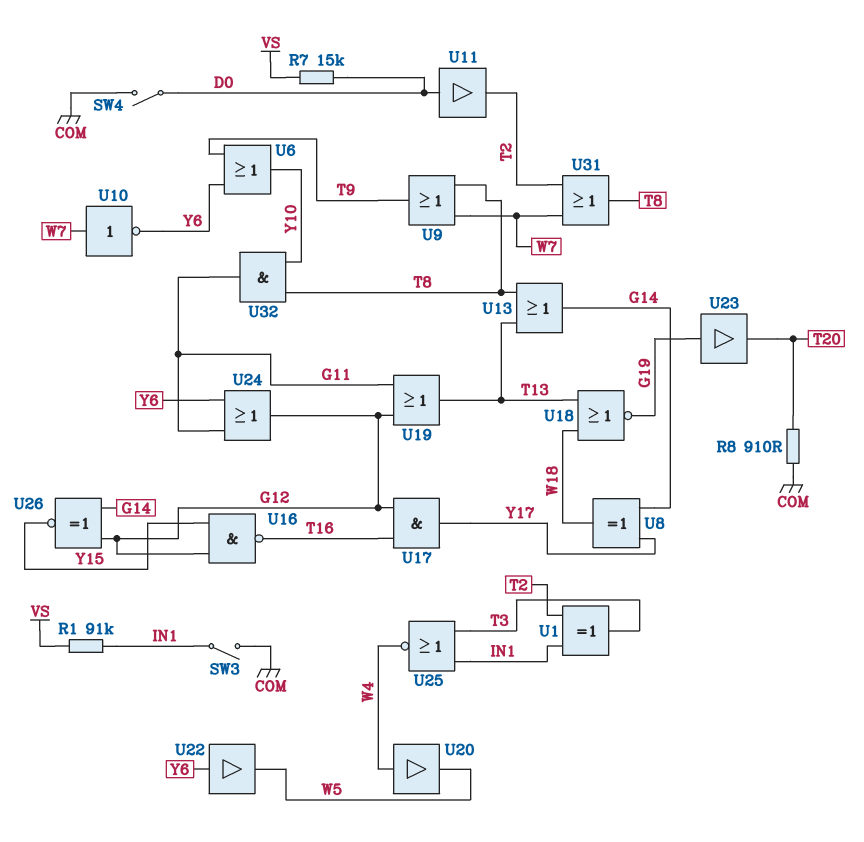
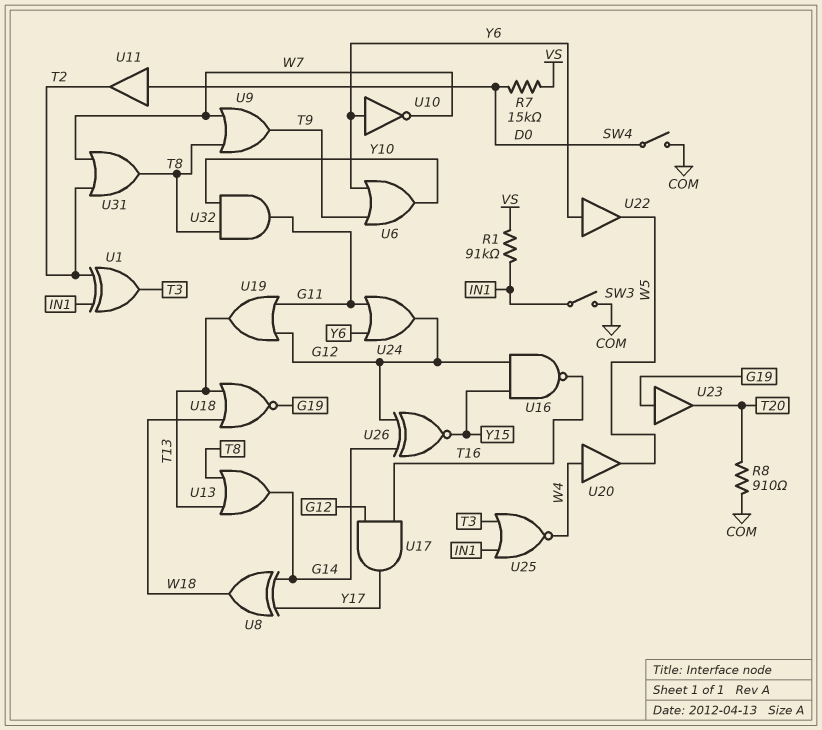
U10: NOT (in W7, out Y6) -> NOT (in Y6, out W7)

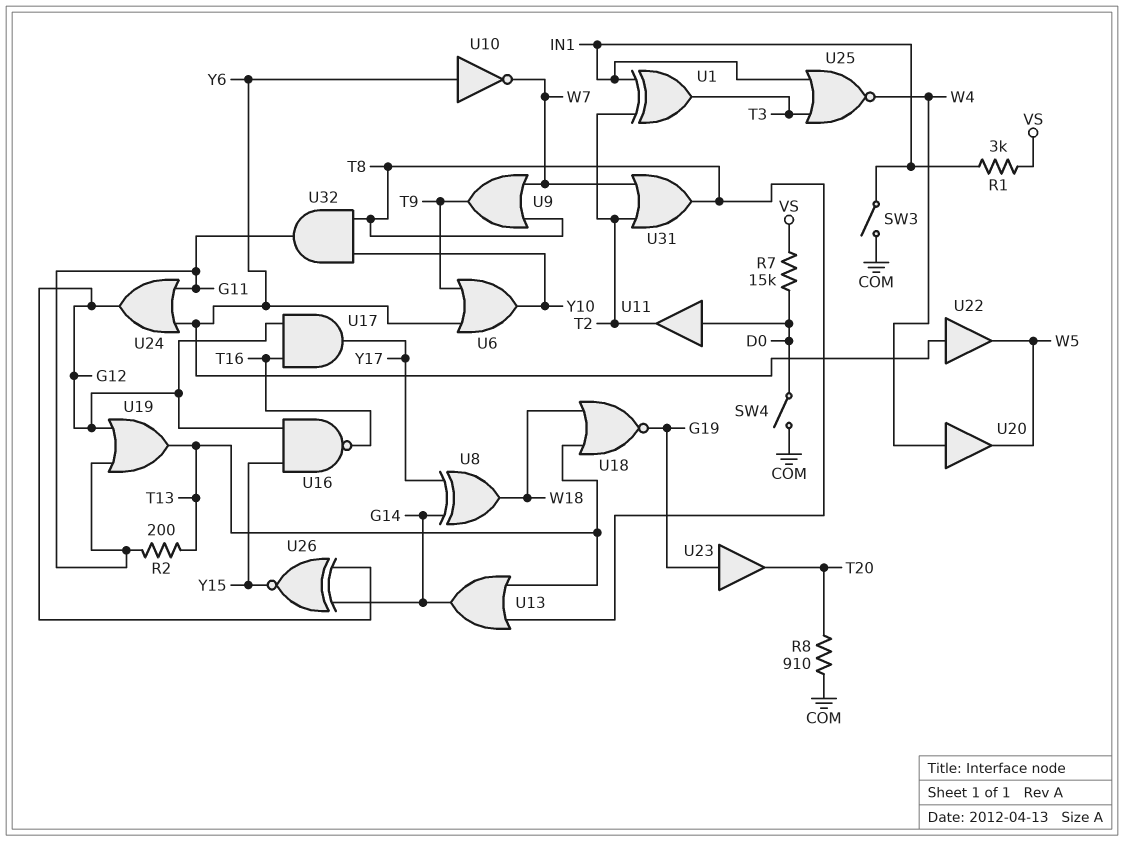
R1: 91k (IN1, VS) -> 3k (IN1, VS)
R2: none -> 200 (G11, T13)

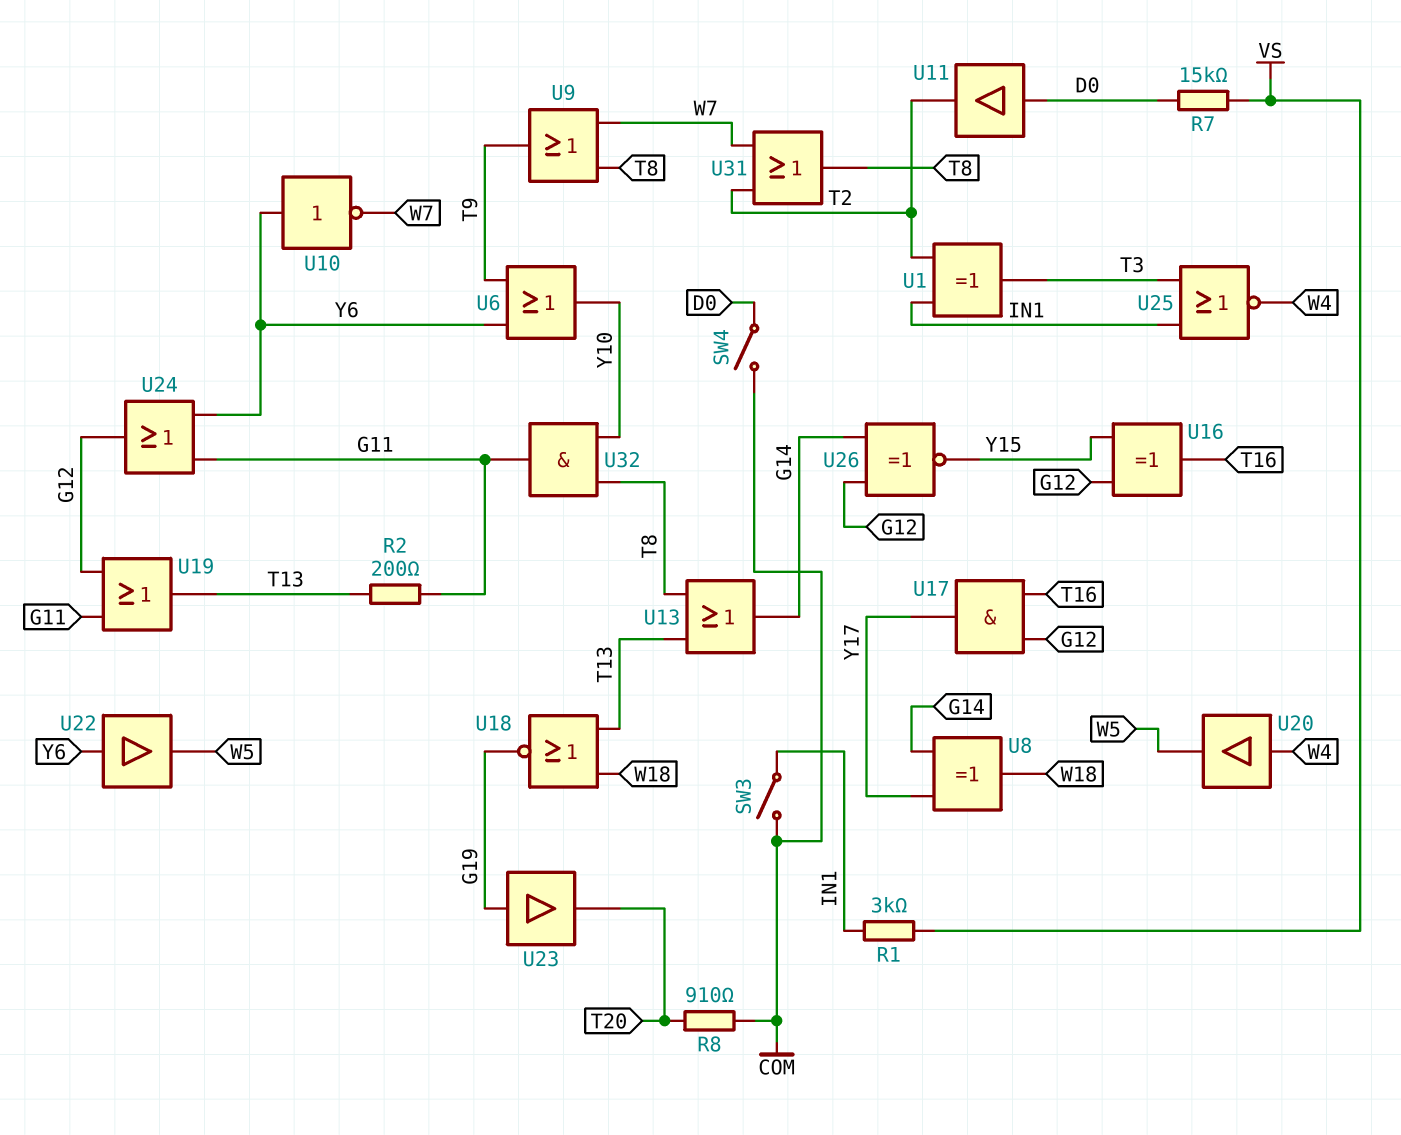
U16: NAND (in G12, in Y15, out T16) -> XOR (in G12, in Y15, out T16)

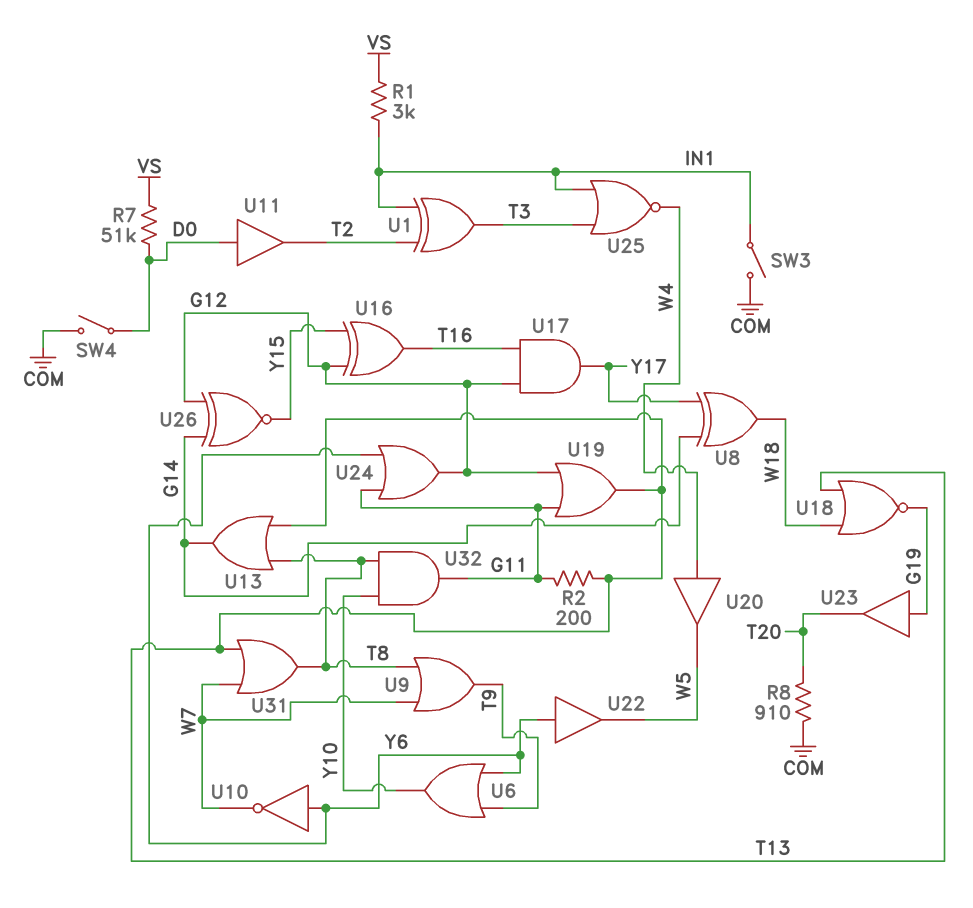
R7: 15k (D0, VS) -> 51k (D0, VS)
U31: OR (in T2, in W7, out T8) -> OR (in T13, in W7, out T8)

